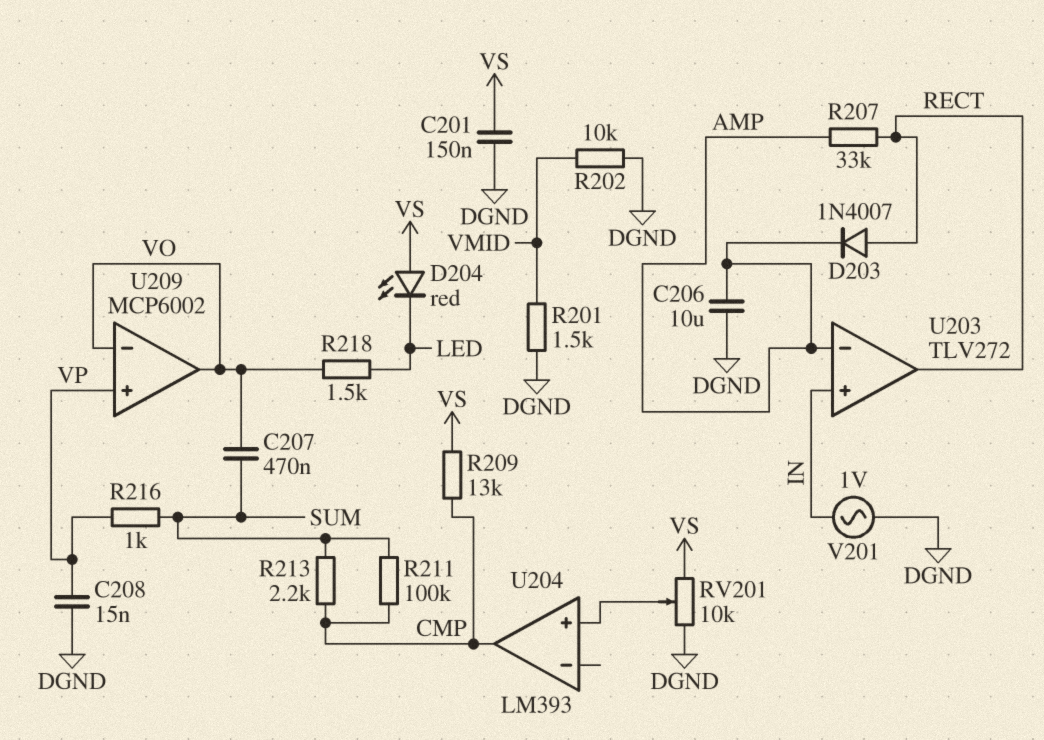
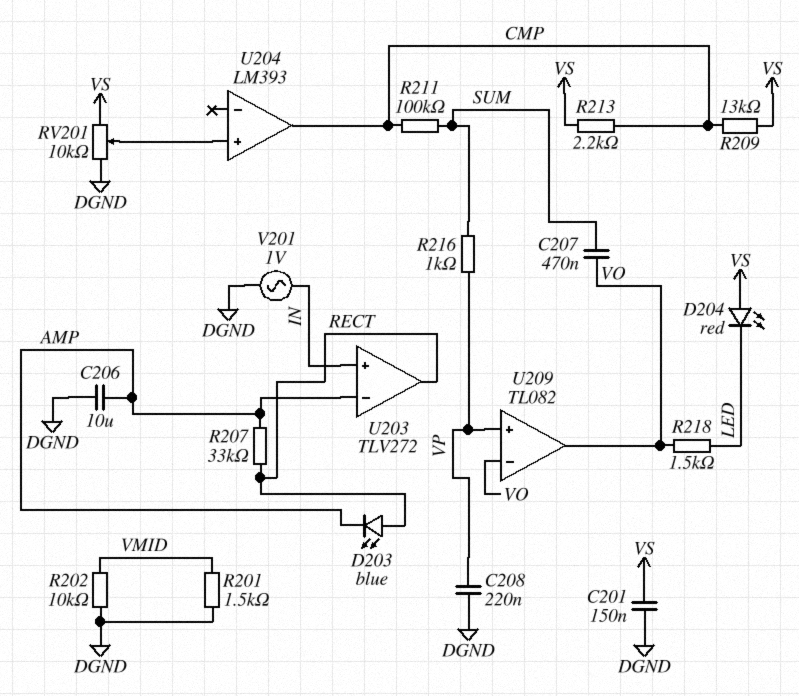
C208: 15nF (DGND, VP) -> 220nF (DGND, VP)
D203: diode 1N4007 (A RECT, K AMP) -> LED blue (A RECT, K AMP)
R213: 2.2k (CMP, SUM) -> 2.2k (CMP, VS)
U209: MCP6002 -> TL082

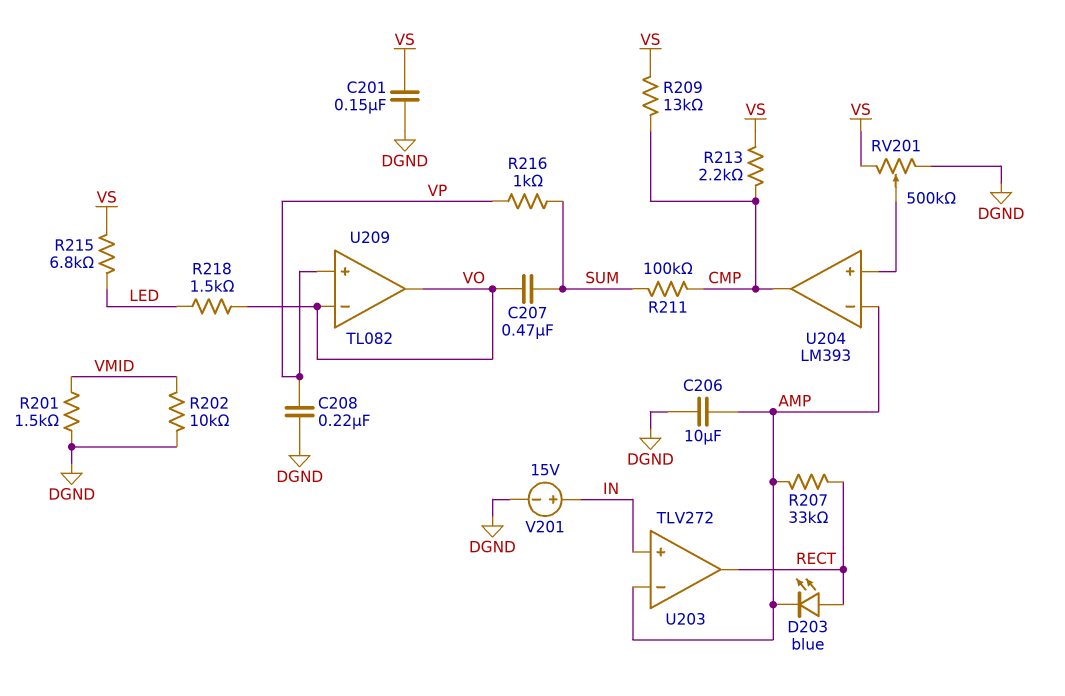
D204: LED red (A VS, K LED) -> none
R215: none -> 6.8k (LED, VS)
RV201: 10k (DGND, VS, wiper U204/in+) -> 500k (DGND, VS, wiper U204/in+)
U204 pin in-: none -> AMP
V201: AC 1V (DGND, IN) -> 15V (plus IN, minus DGND)

